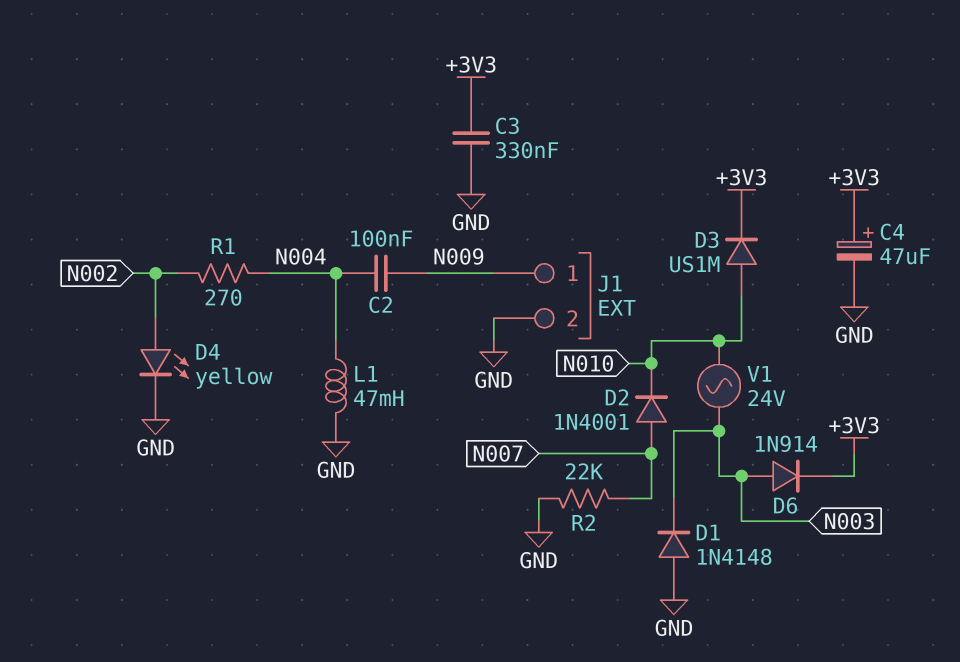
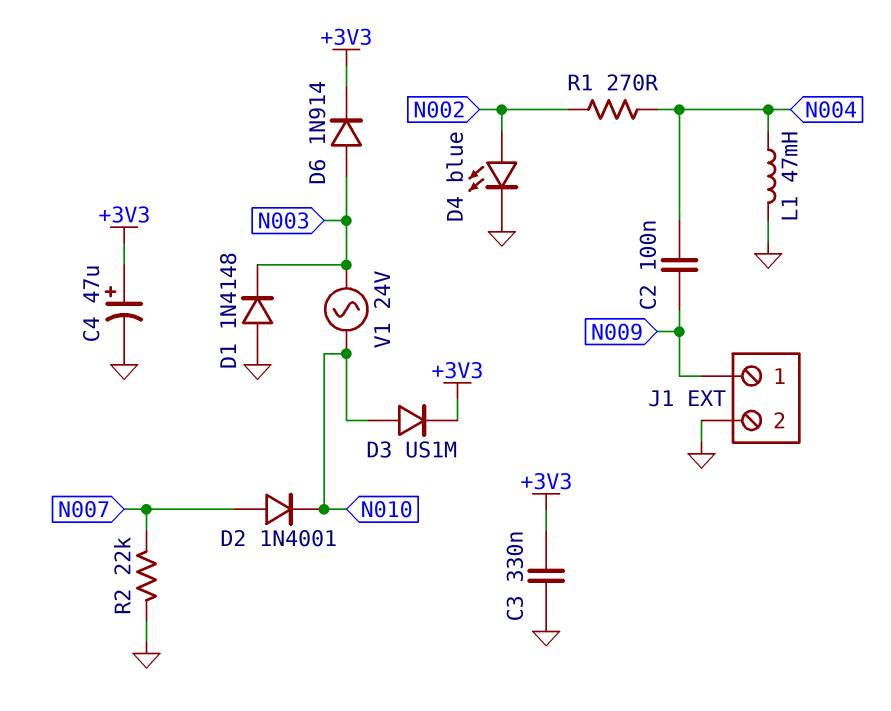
D4: LED yellow (A N002, K GND) -> LED blue (A N002, K GND)

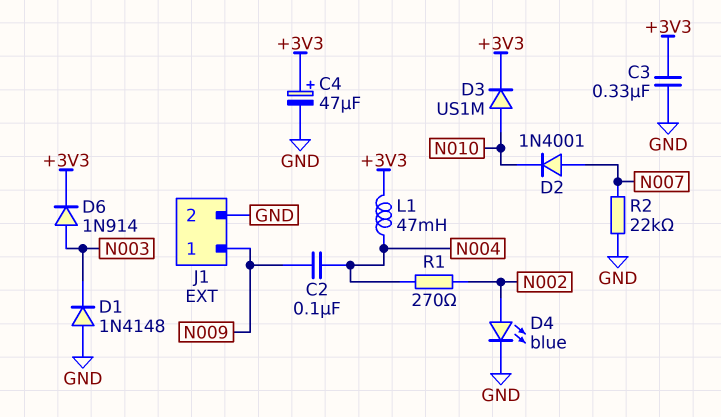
L1: 47mH (GND, N004) -> 47mH (+3V3, N004)
V1: AC 24V (N003, N010) -> none

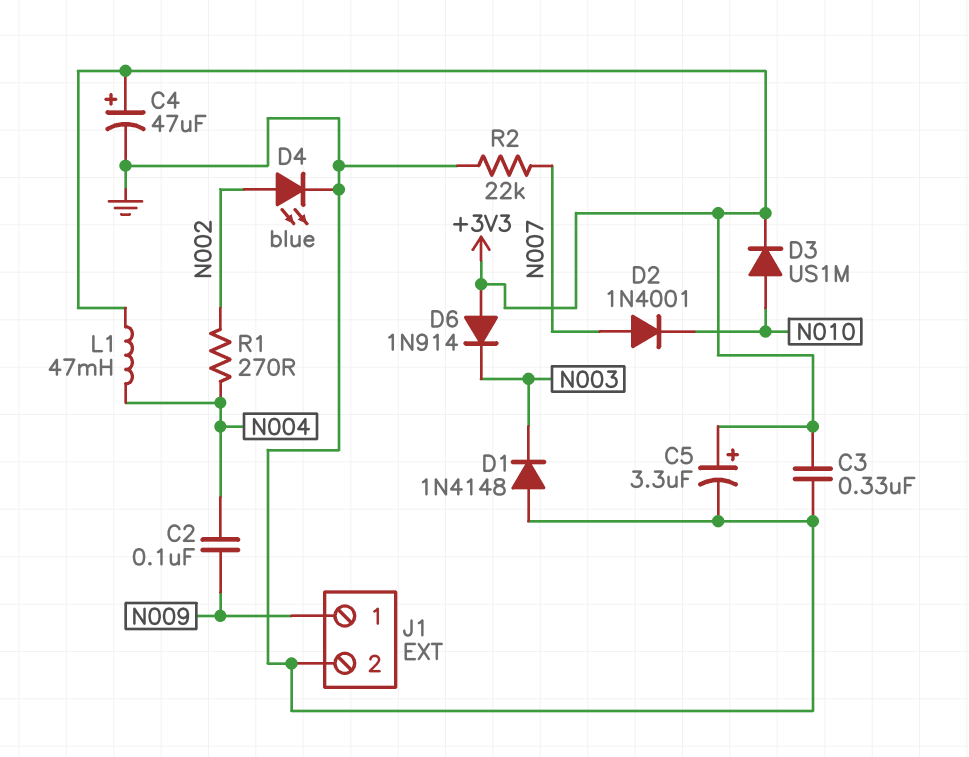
C5: none -> 3.3uF (plus +3V3, minus GND)
D6: diode 1N914 (A N003, K +3V3) -> diode 1N914 (A +3V3, K N003)

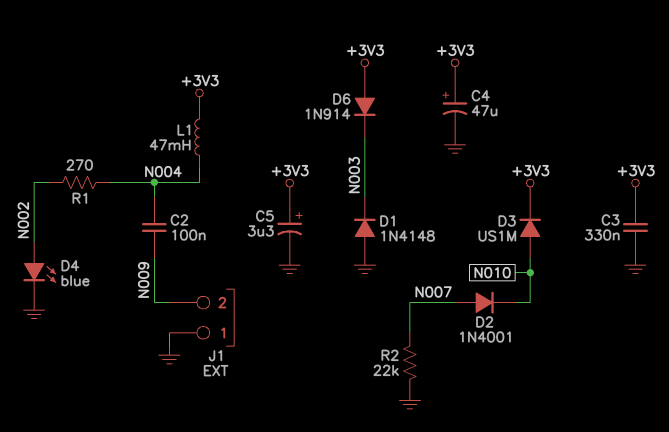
J1 pin 1: N009 -> GND
J1 pin 2: GND -> N009

